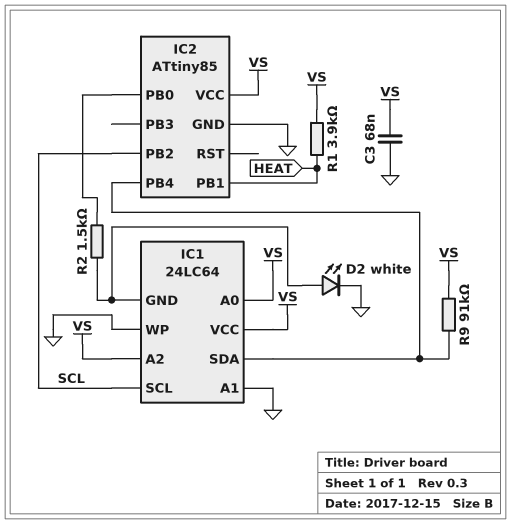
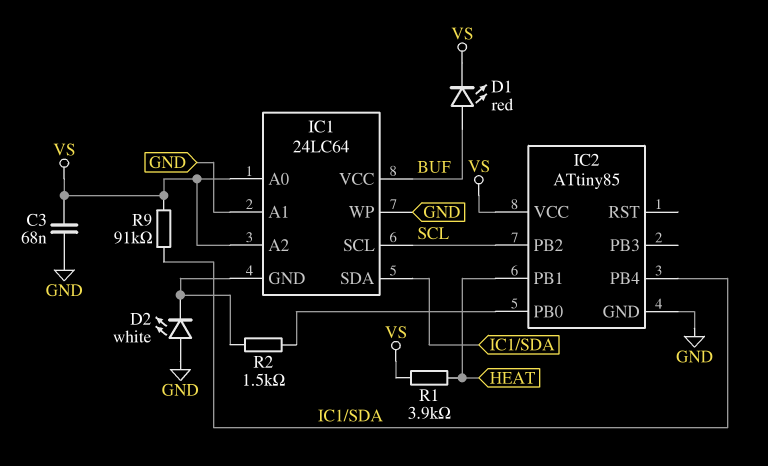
D1: none -> LED red (A BUF, K VS)
D2: LED white (A IC1/GND, K GND) -> LED white (A GND, K IC1/GND)
IC1 pin VCC: VS -> BUF

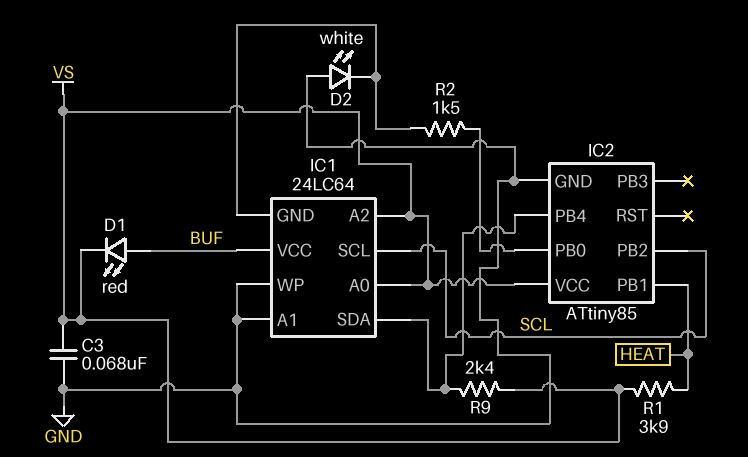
R9: 91k (IC1/SDA, VS) -> 2.4k (IC1/SDA, VS)

